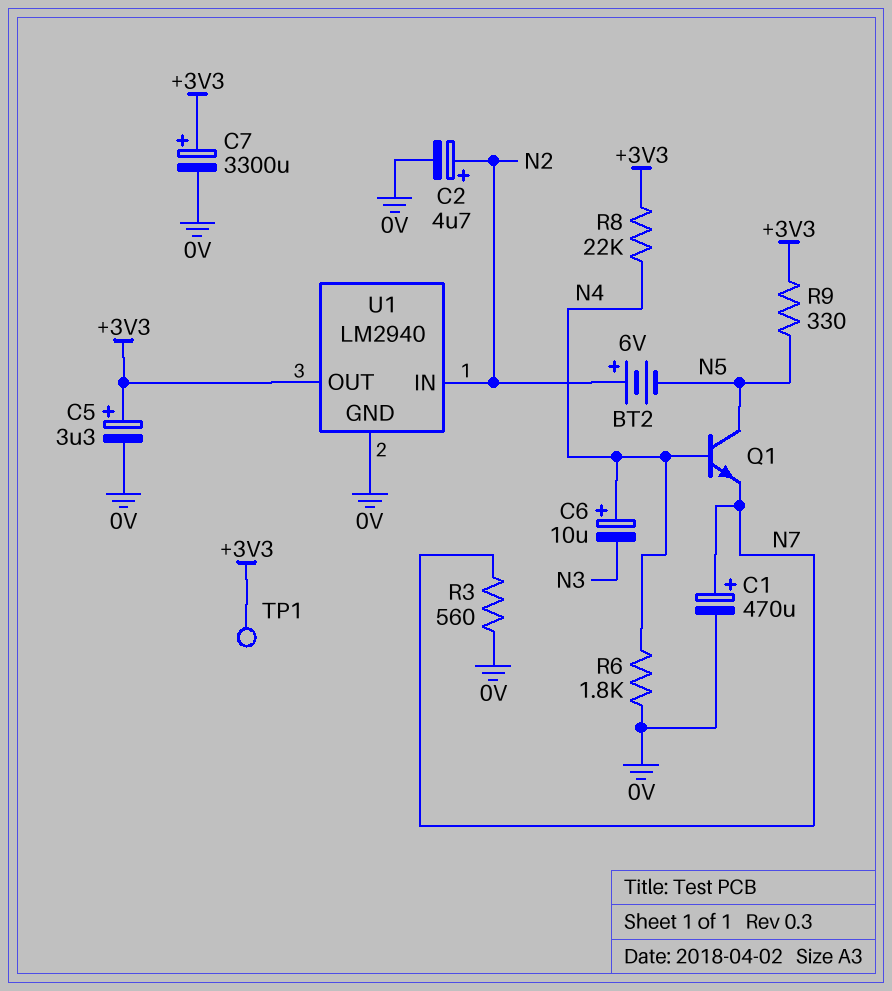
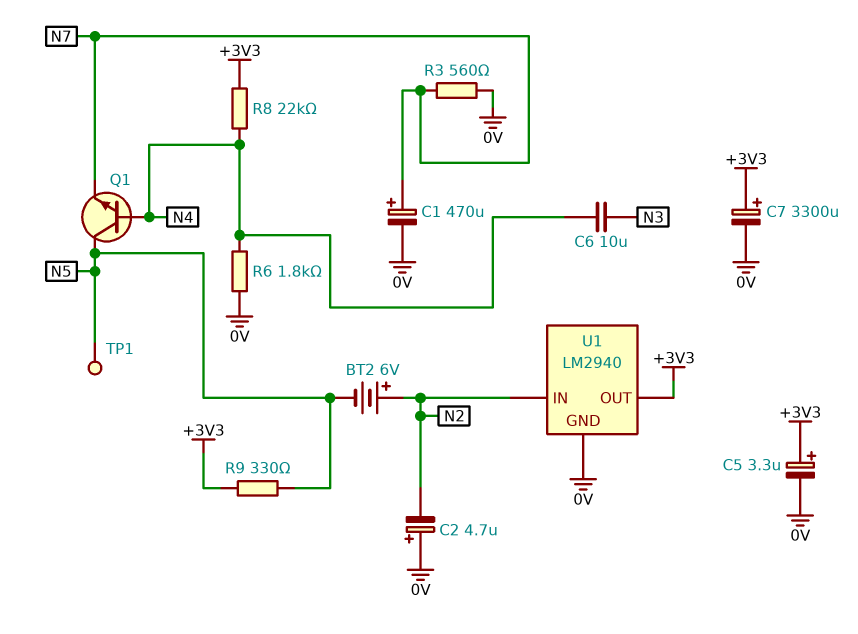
C2: 4.7uF (plus N2, minus 0V) -> 4.7uF (plus 0V, minus N2)
C6: 10uF (plus N4, minus N3) -> 10uF (N3, N4)
TP1: test point (+3V3) -> test point (N5)

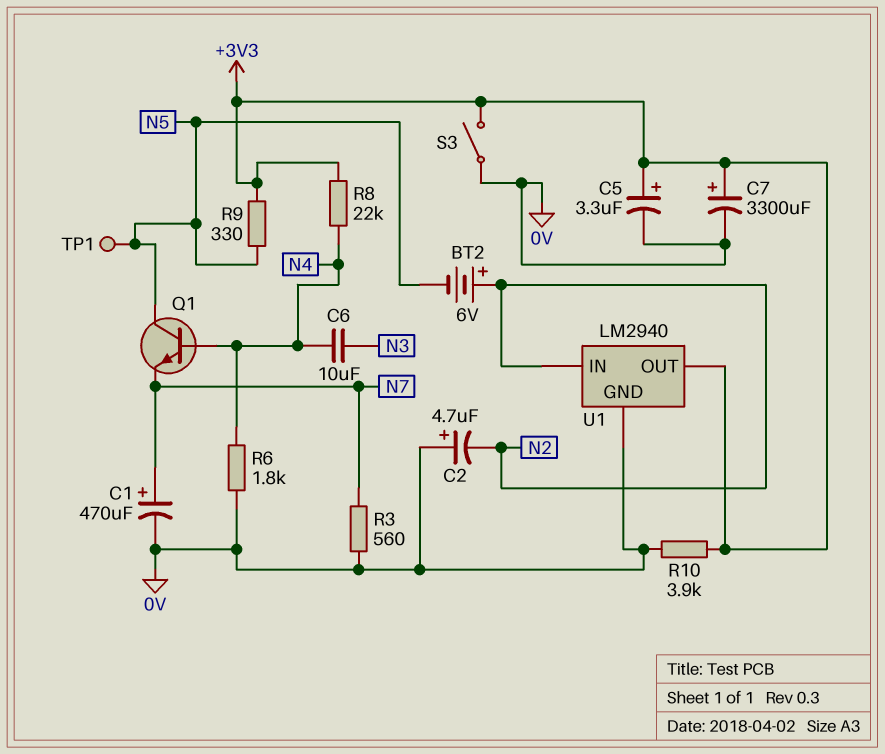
R10: none -> 3.9k (+3V3, 0V)
S3: none -> switch (+3V3, 0V)

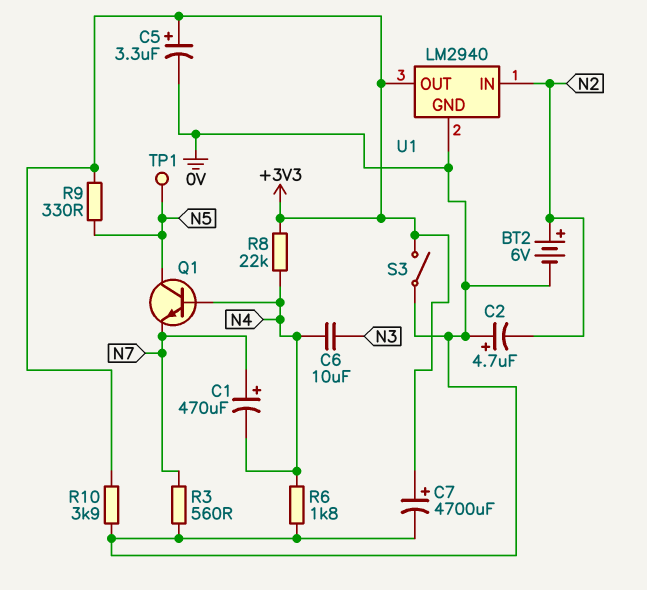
BT2: 6V (plus N2, minus N5) -> 6V (plus N2, minus 0V)
C1: 470uF (plus N7, minus 0V) -> 470uF (plus N7, minus N4)
C7: 3300uF (plus +3V3, minus 0V) -> 4700uF (plus +3V3, minus 0V)

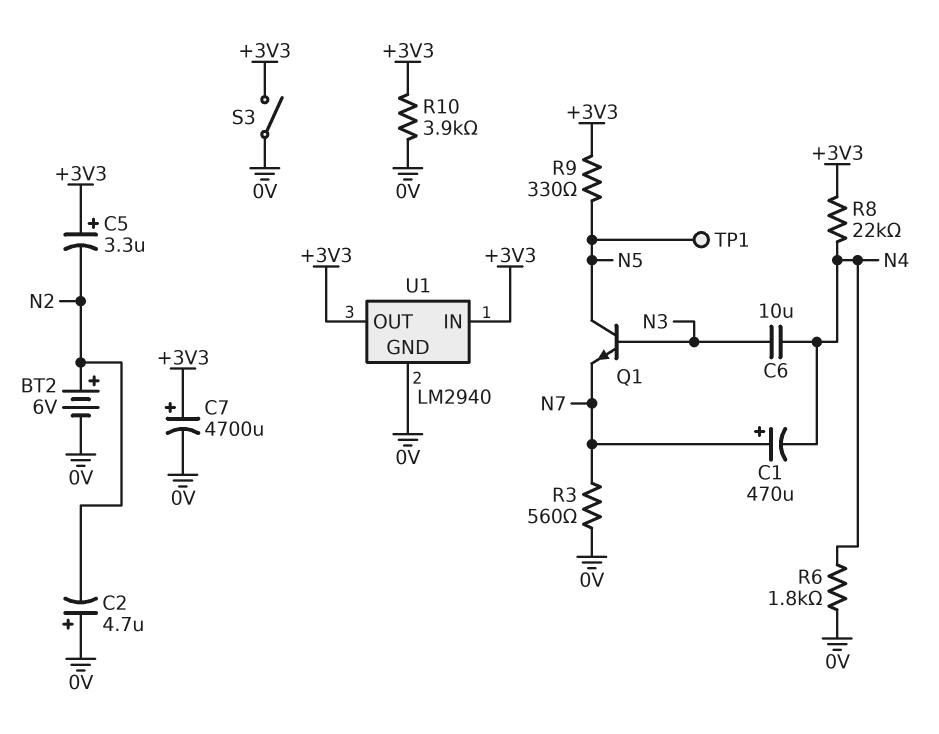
C5: 3.3uF (plus +3V3, minus 0V) -> 3.3uF (plus +3V3, minus N2)
Q1: NPN (B N4, C N5, E N7) -> NPN (B N3, C N5, E N7)
U1 pin IN: N2 -> +3V3

